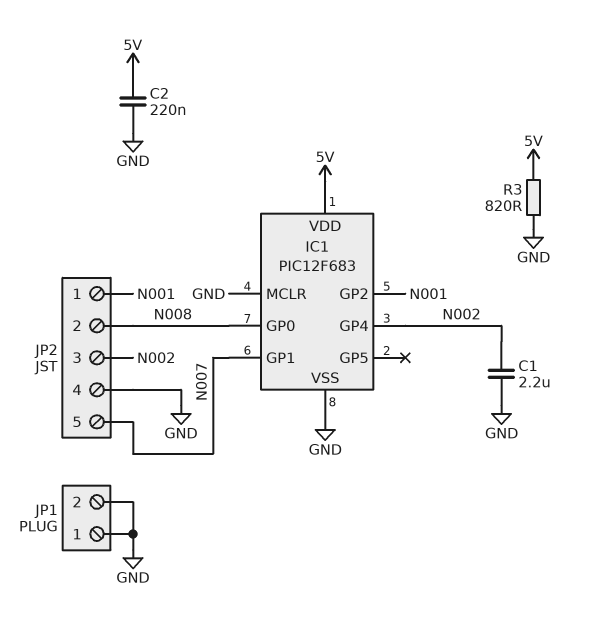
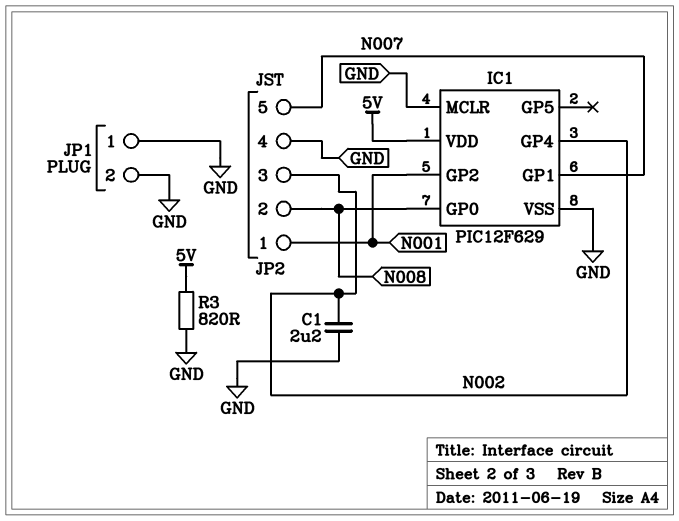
C2: 220nF (5V, GND) -> none
IC1: PIC12F683 -> PIC12F629

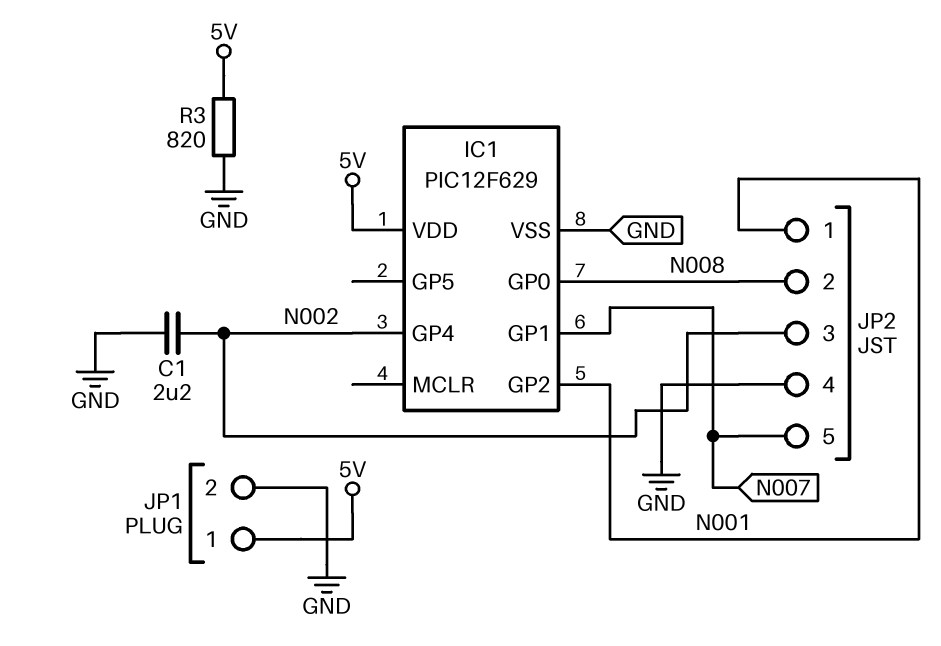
IC1 pin MCLR: GND -> none
JP1 pin 1: GND -> 5V

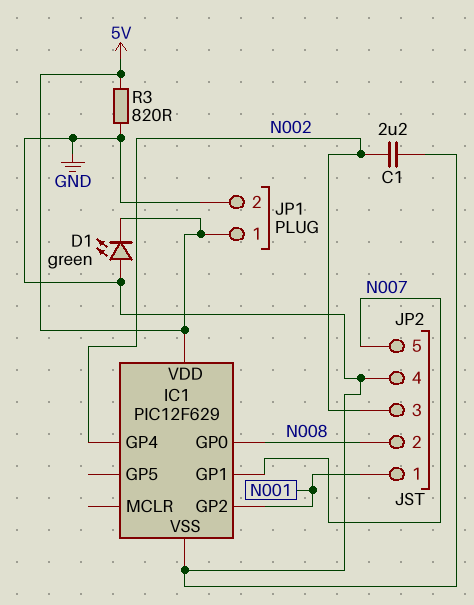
D1: none -> LED green (A GND, K 5V)

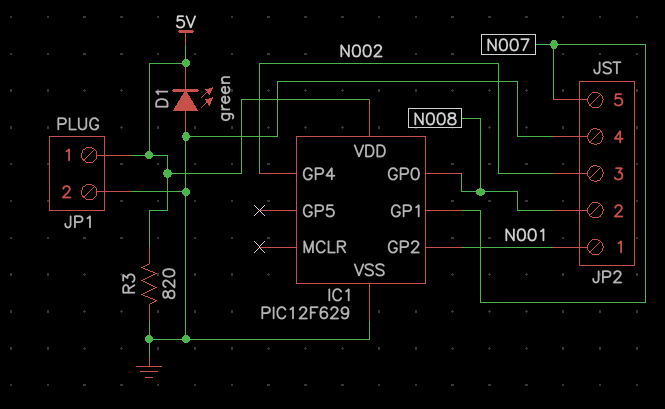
C1: 2.2uF (GND, N002) -> none

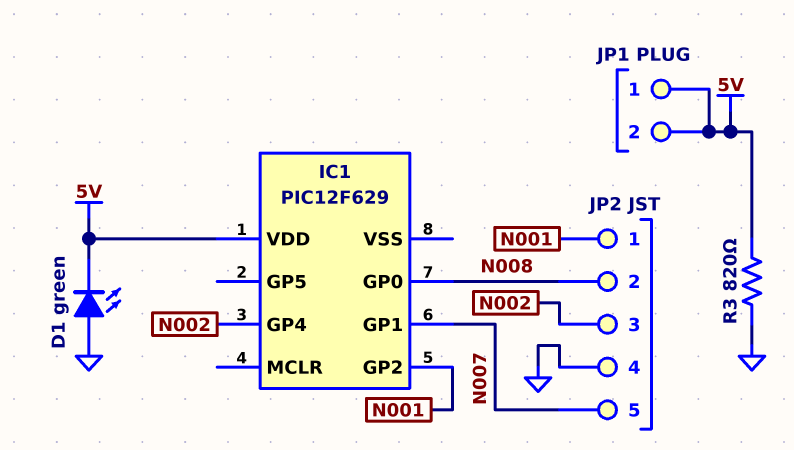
IC1 pin VSS: GND -> none
JP1 pin 2: GND -> 5V

